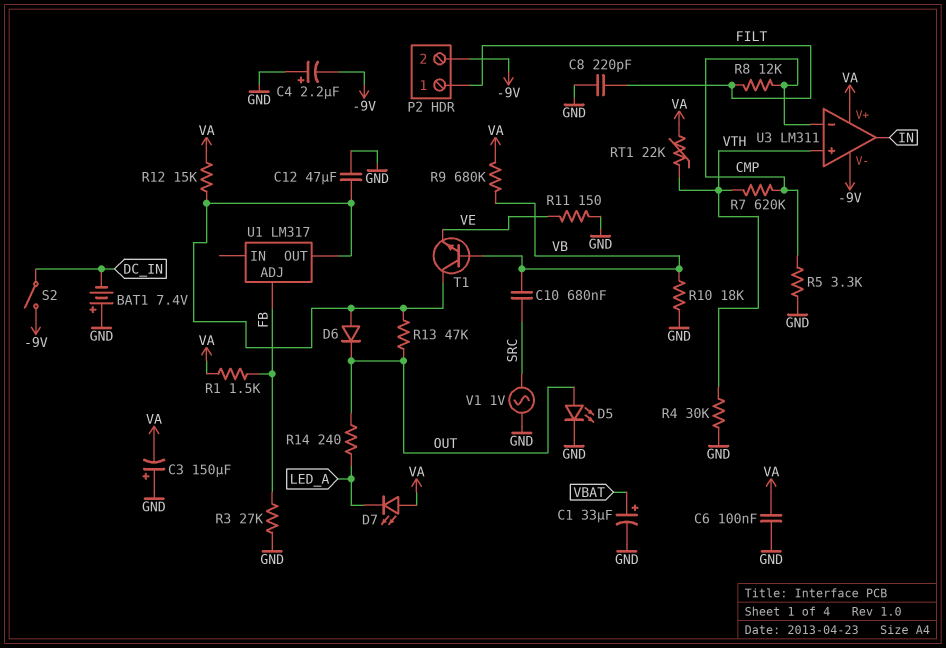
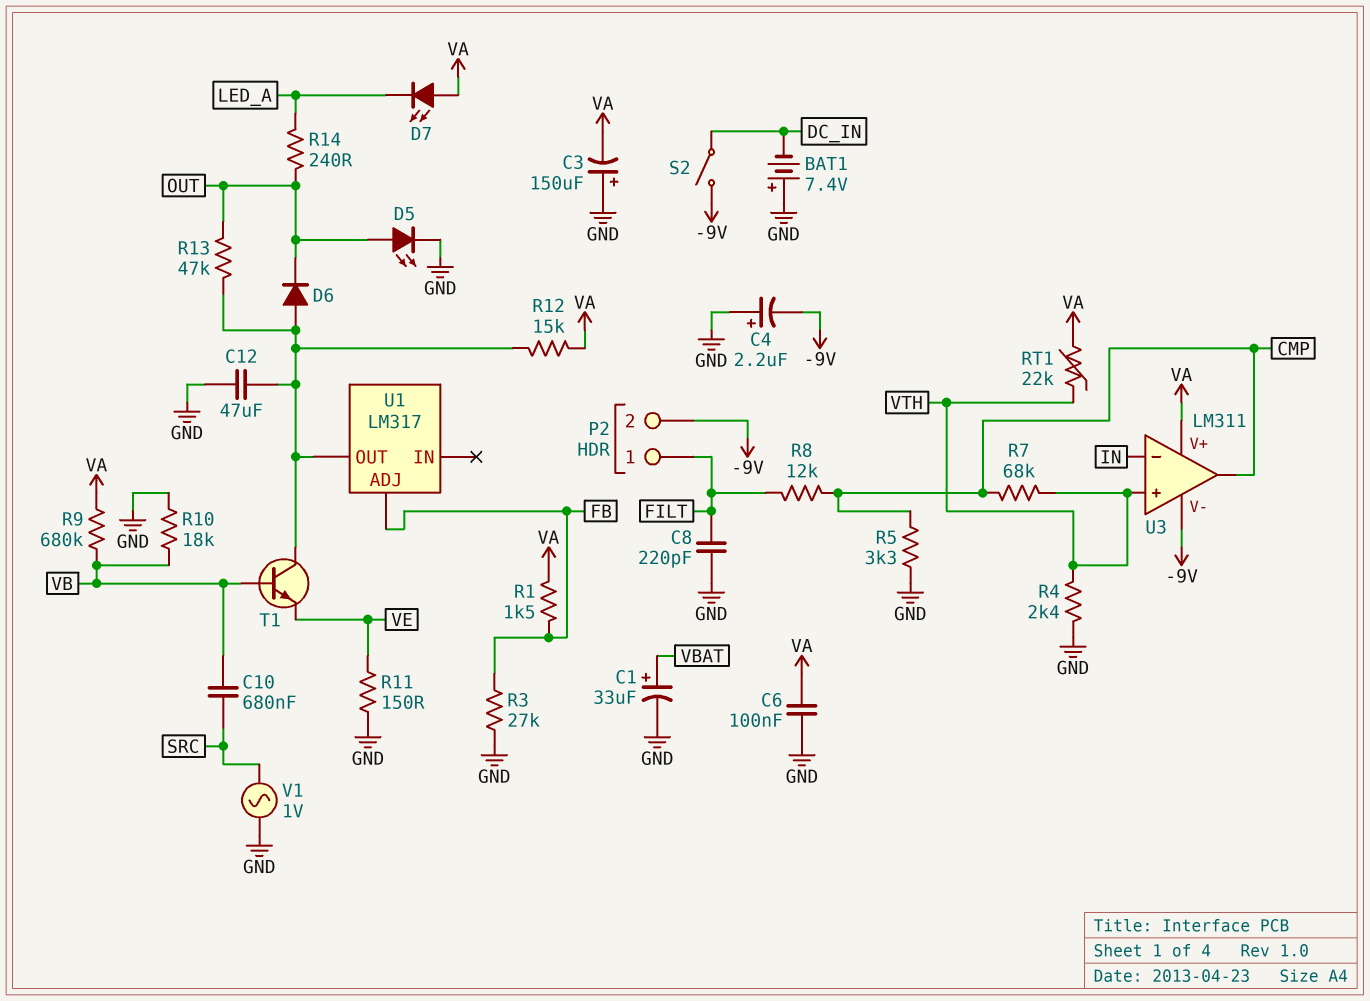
R4: 30k (GND, VTH) -> 2.4k (GND, VTH)
R7: 620k (CMP, VTH) -> 68k (CMP, VTH)
U3 pin in-: CMP -> IN
U3 pin out: IN -> CMP

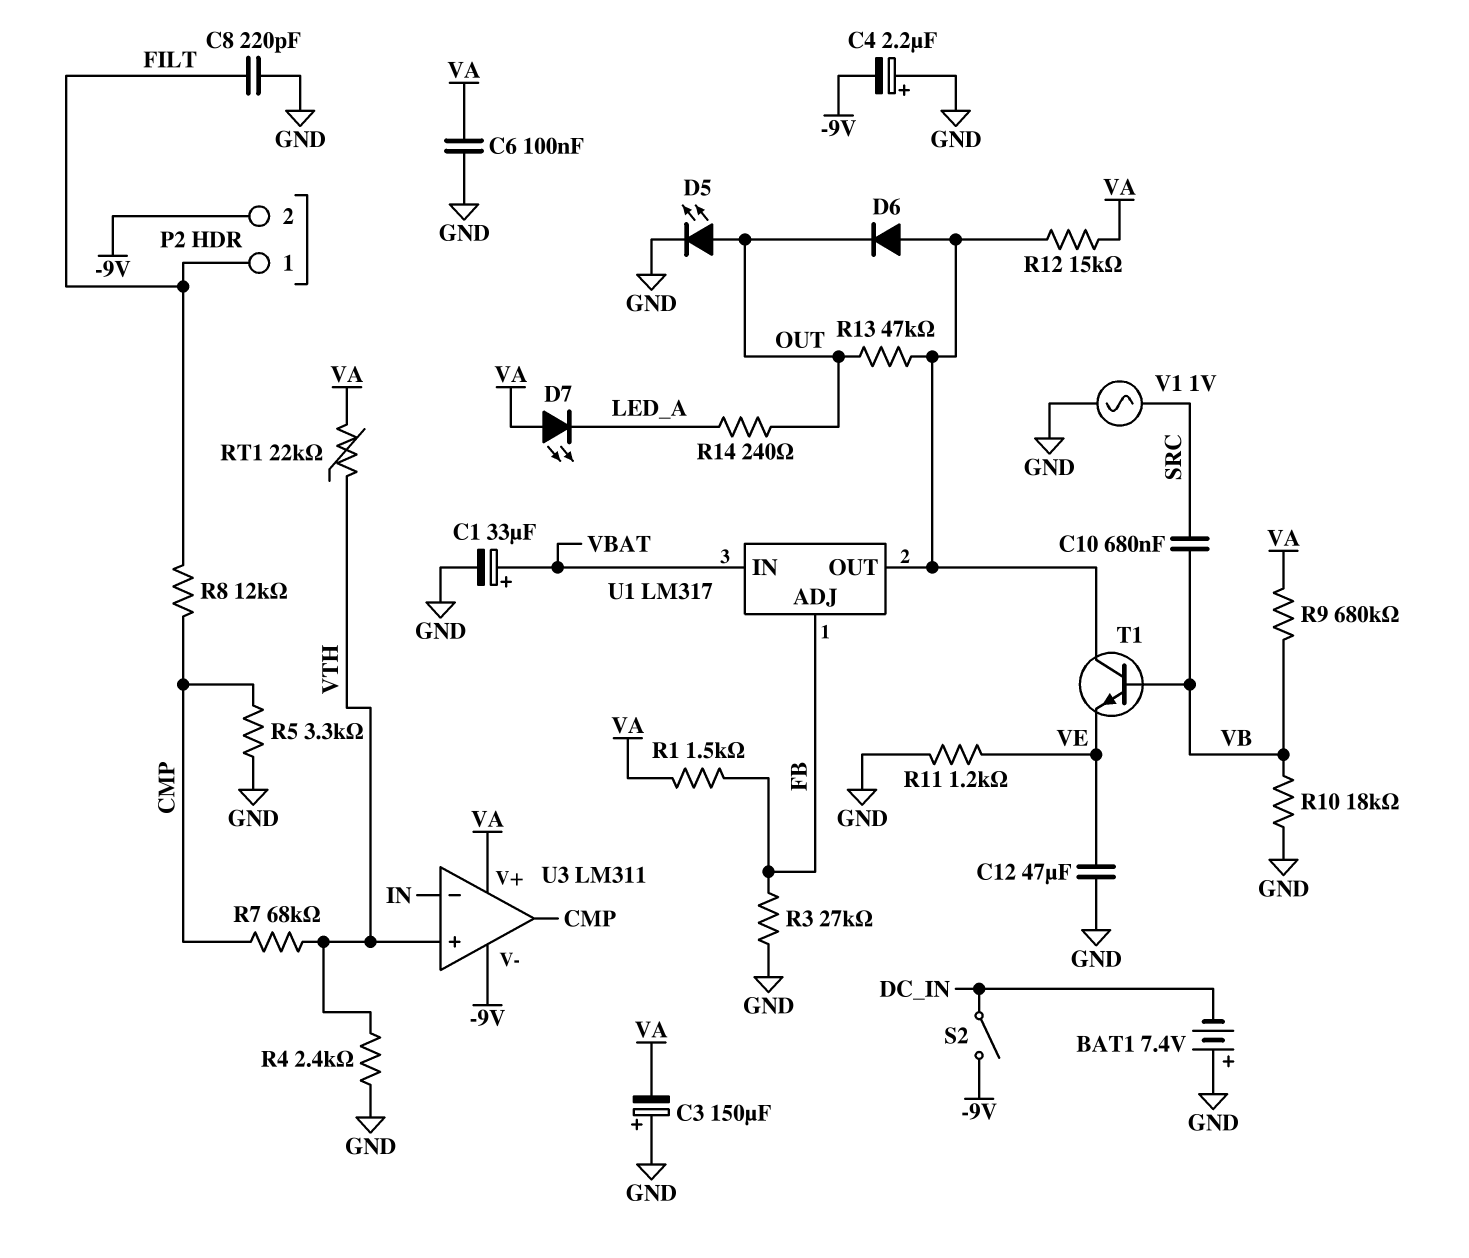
C12: 47uF (GND, U1/OUT) -> 47uF (GND, VE)
R11: 150 (GND, VE) -> 1.2k (GND, VE)
U1 pin IN: none -> VBAT

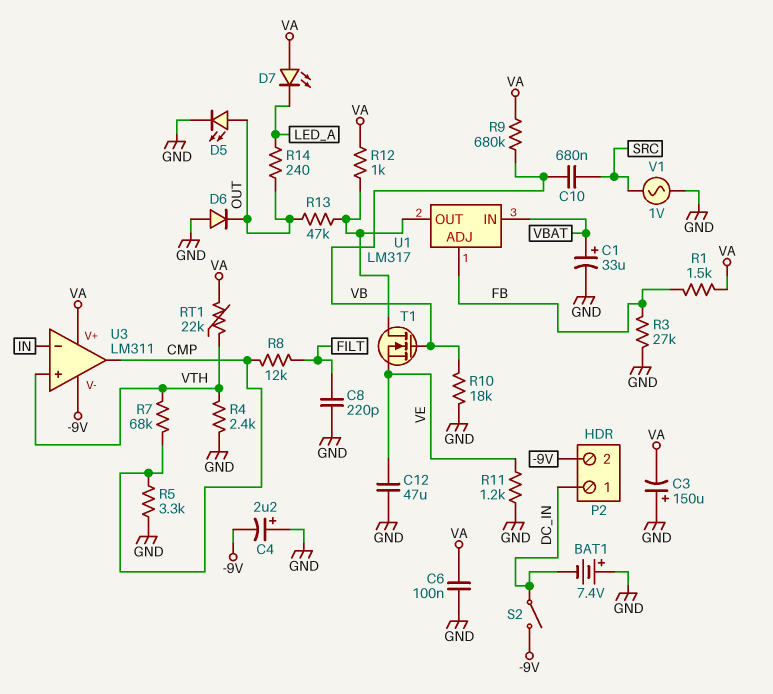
D6: diode (A U1/OUT, K OUT) -> diode (A GND, K OUT)
P2 pin 1: FILT -> DC_IN
R12: 15k (U1/OUT, VA) -> 1k (U1/OUT, VA)
T1: NPN (B VB, C U1/OUT, E VE) -> NMOS (G VB, D U1/OUT, S VE)

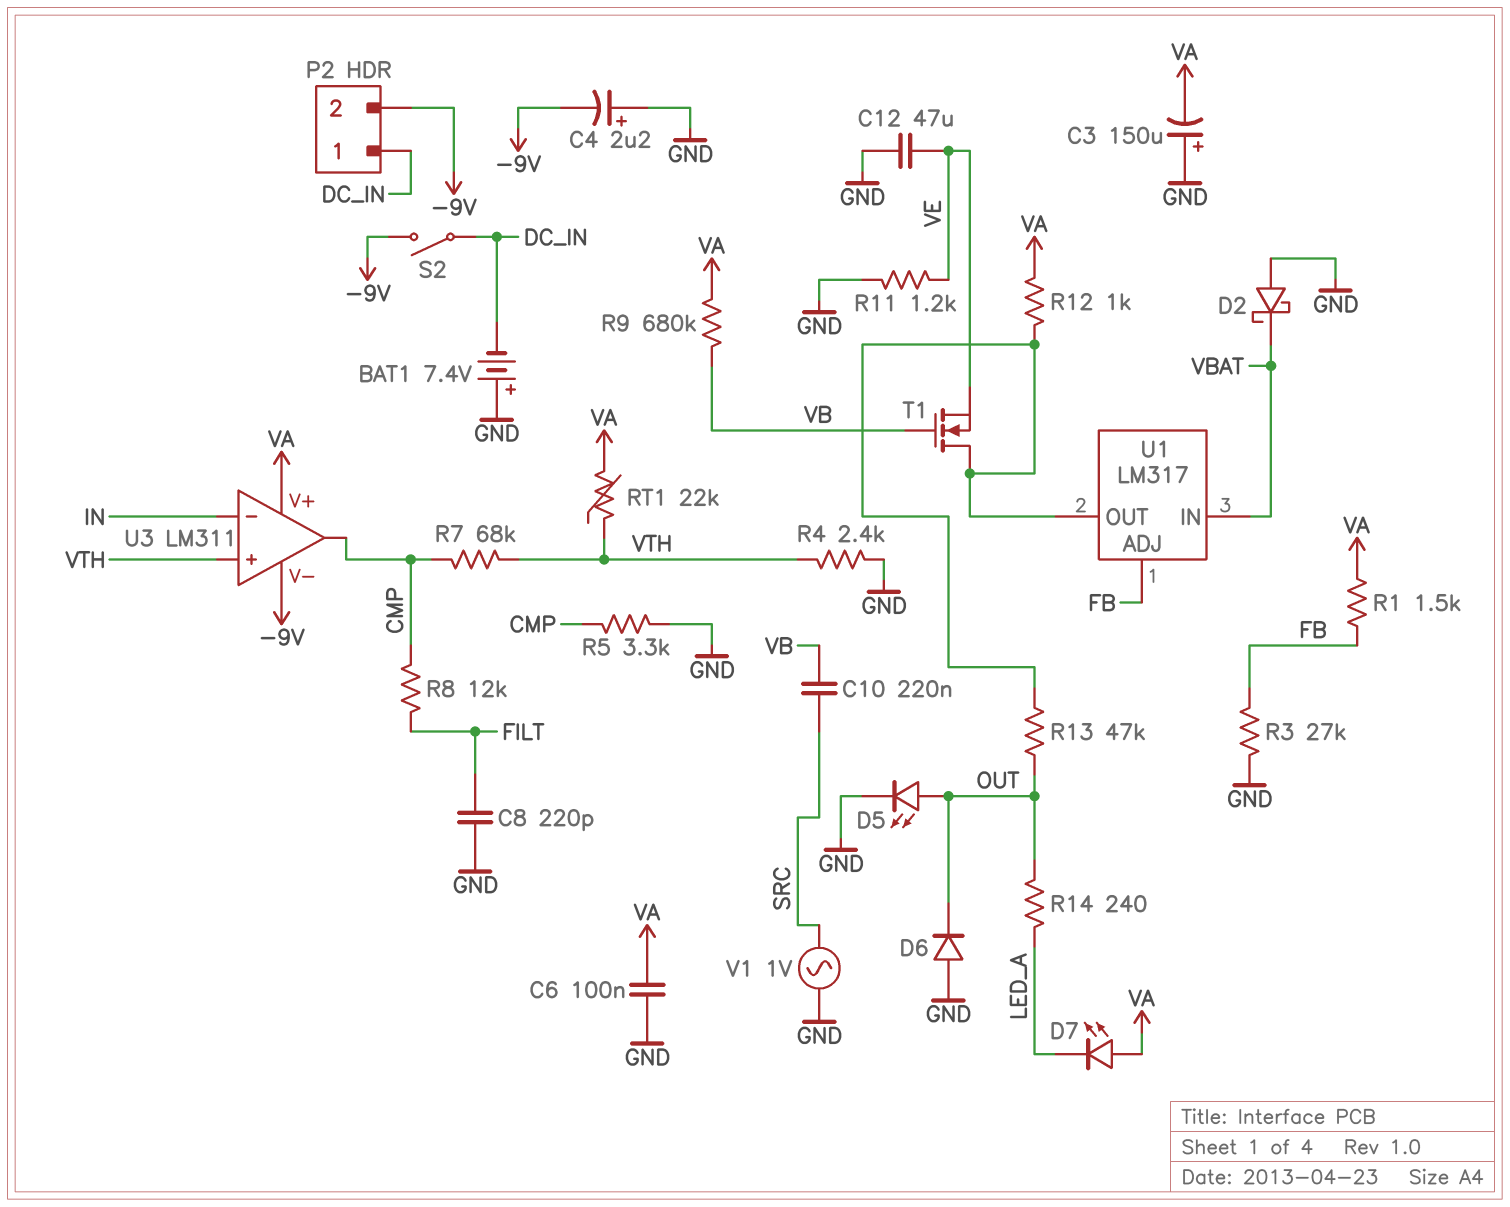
C1: 33uF (plus VBAT, minus GND) -> none
C10: 680nF (SRC, VB) -> 220nF (SRC, VB)
D2: none -> schottky (A GND, K VBAT)
R10: 18k (GND, VB) -> none

